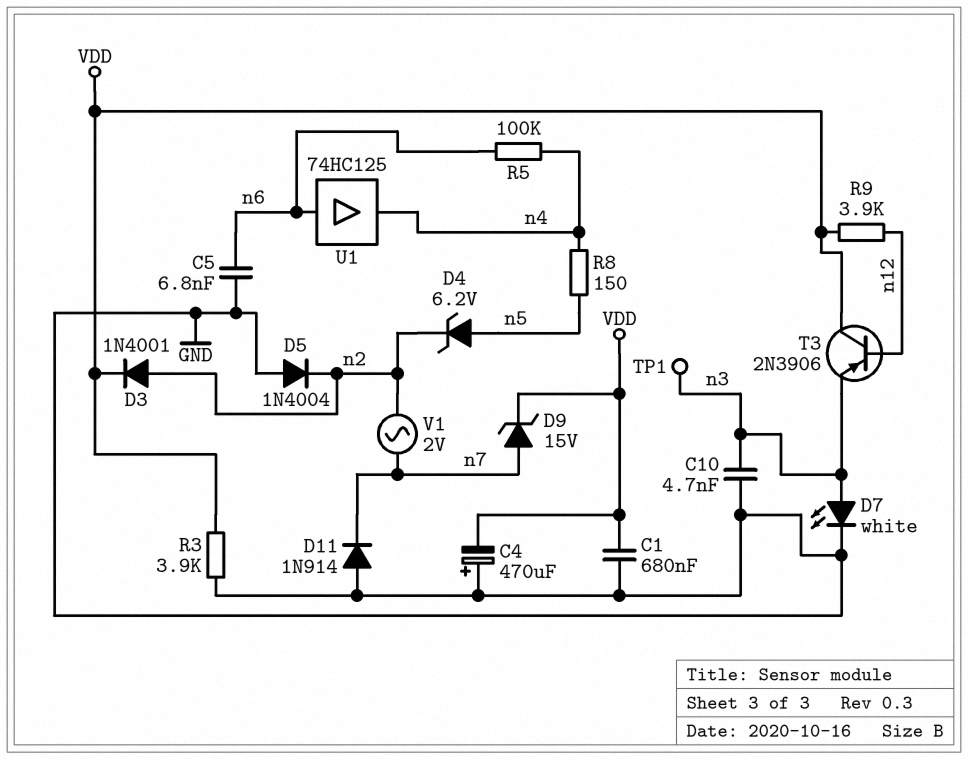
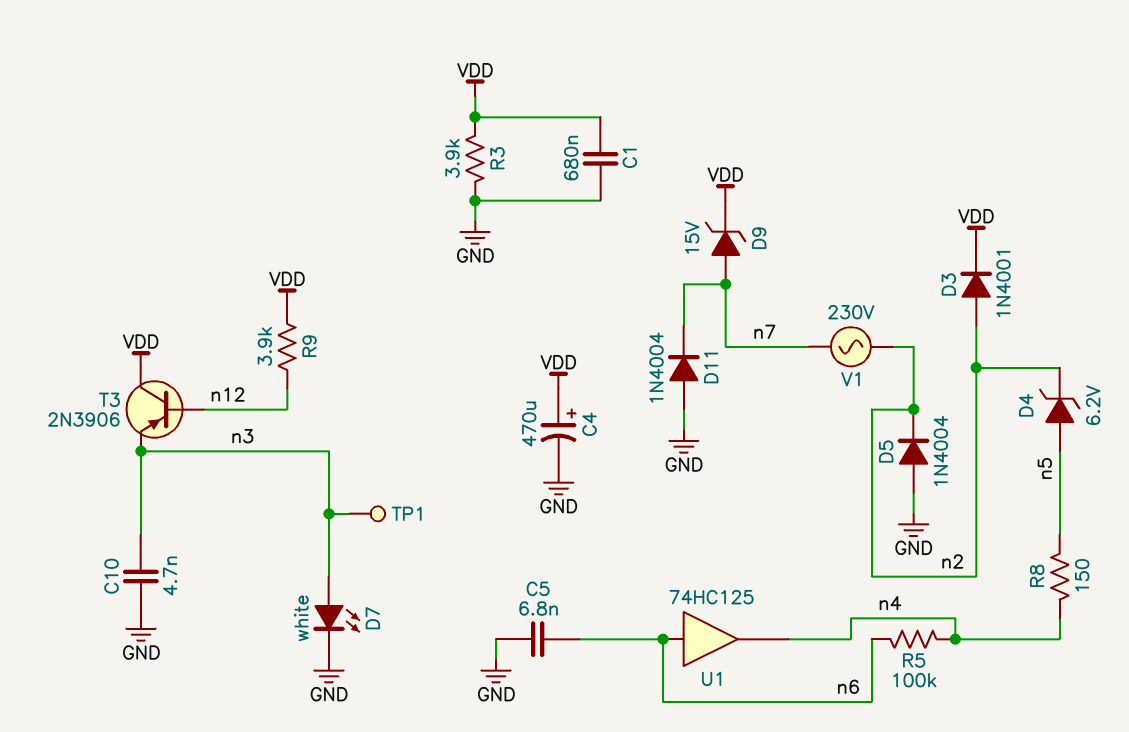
C4: 470uF (plus GND, minus VDD) -> 470uF (plus VDD, minus GND)
D11: diode 1N914 (A GND, K n7) -> diode 1N4004 (A GND, K n7)
V1: AC 2V (n2, n7) -> AC 230V (n2, n7)

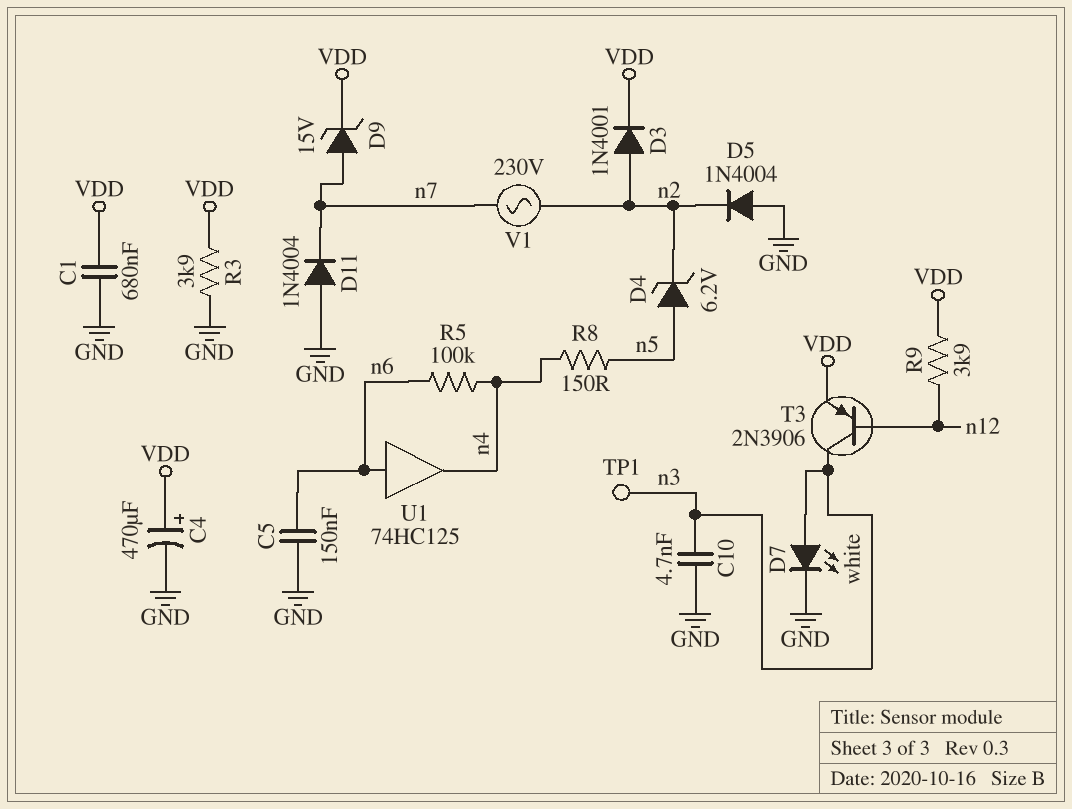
C5: 6.8nF (GND, n6) -> 150nF (GND, n6)
T3: PNP 2N3906 (B n12, C VDD, E n3) -> PNP 2N3906 (B n12, C n3, E VDD)

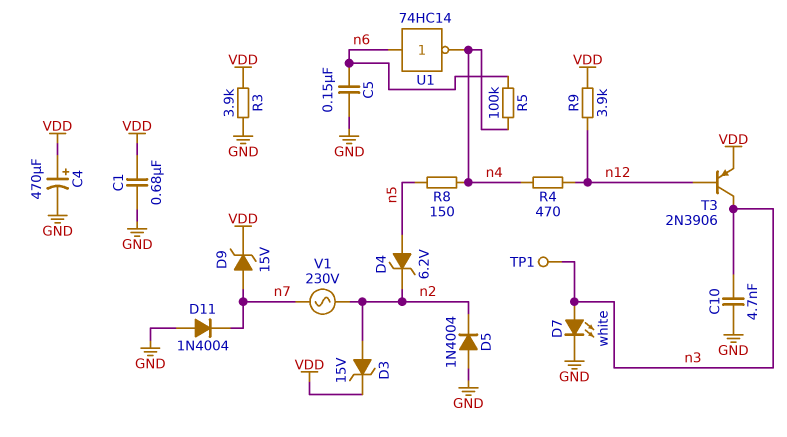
D3: diode 1N4001 (A n2, K VDD) -> zener 15V (A n2, K VDD)
R4: none -> 470 (n4, n12)
U1: buffer 74HC125 (in n6, out n4) -> NOT 74HC14 (in n6, out n4)

